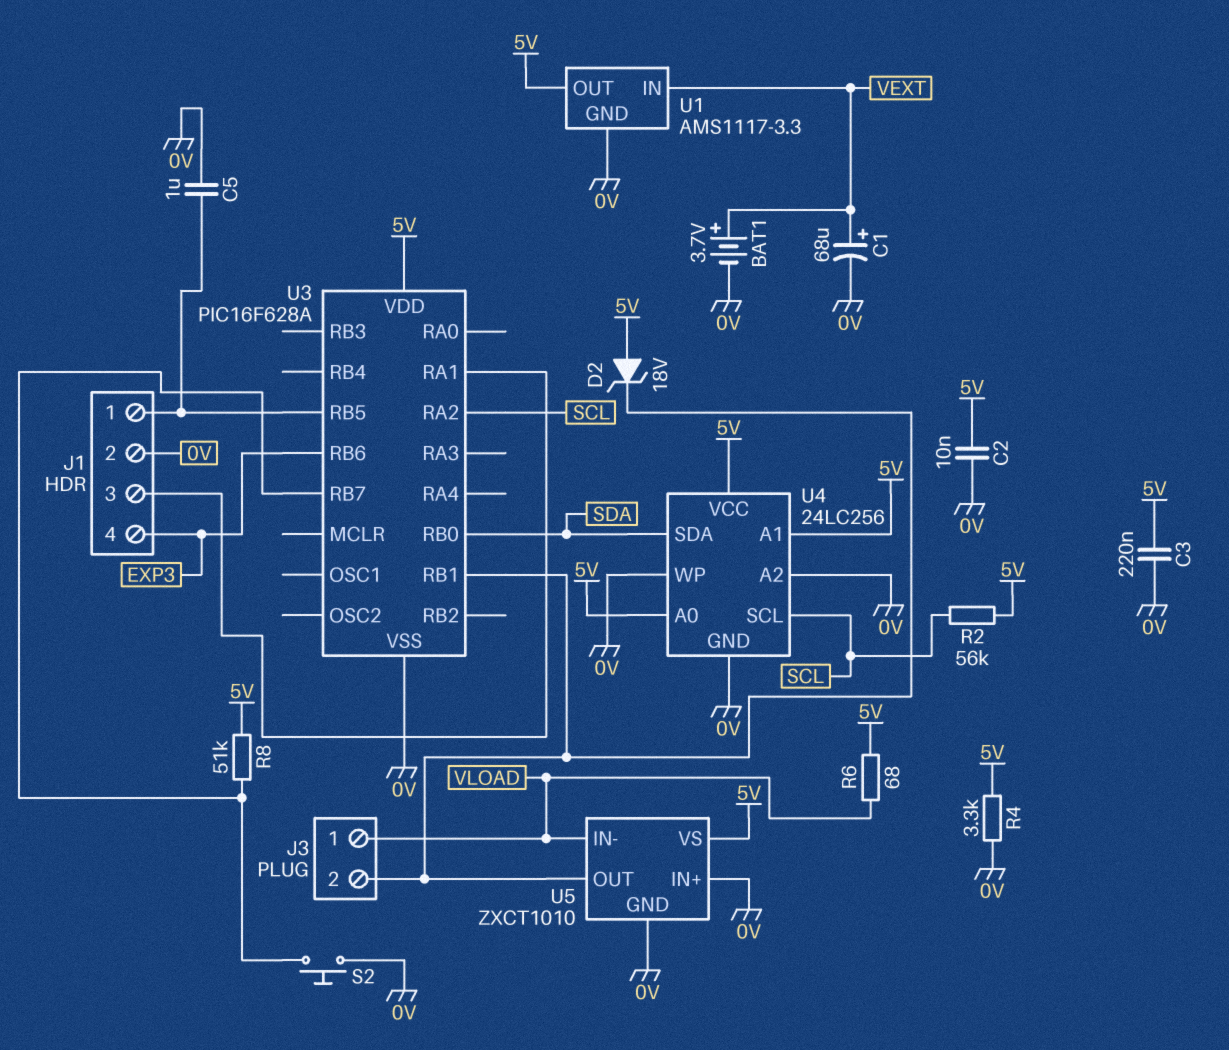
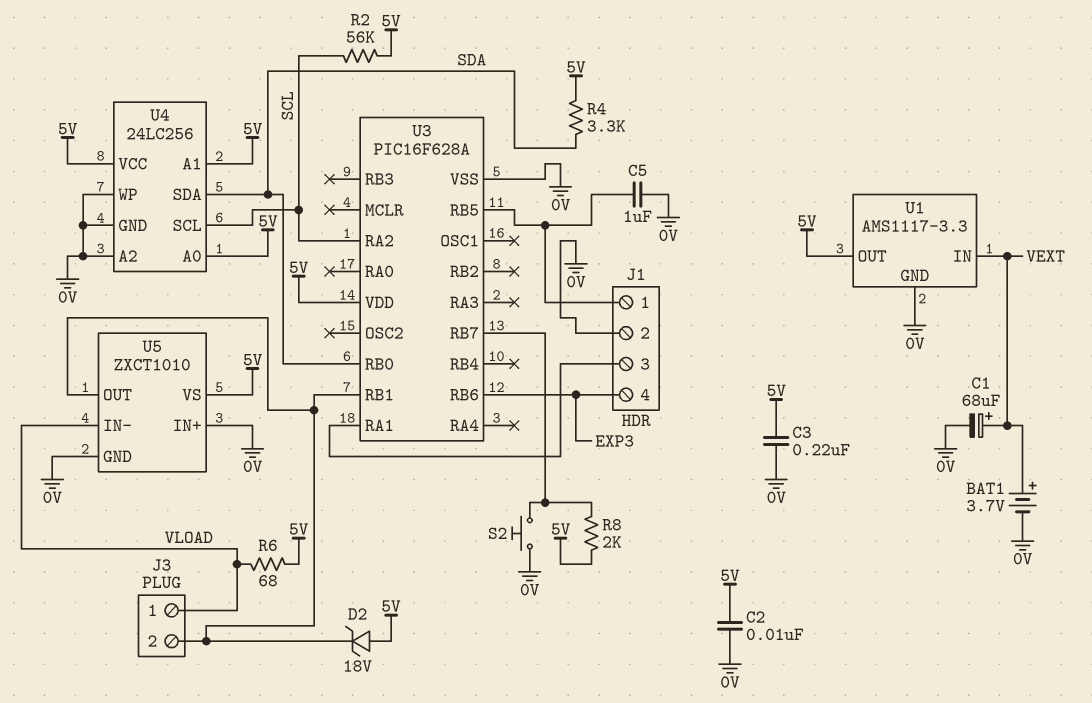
R4: 3.3k (0V, 5V) -> 3.3k (5V, SDA)
R8: 51k (5V, U3/RB7) -> 2k (5V, U3/RB7)

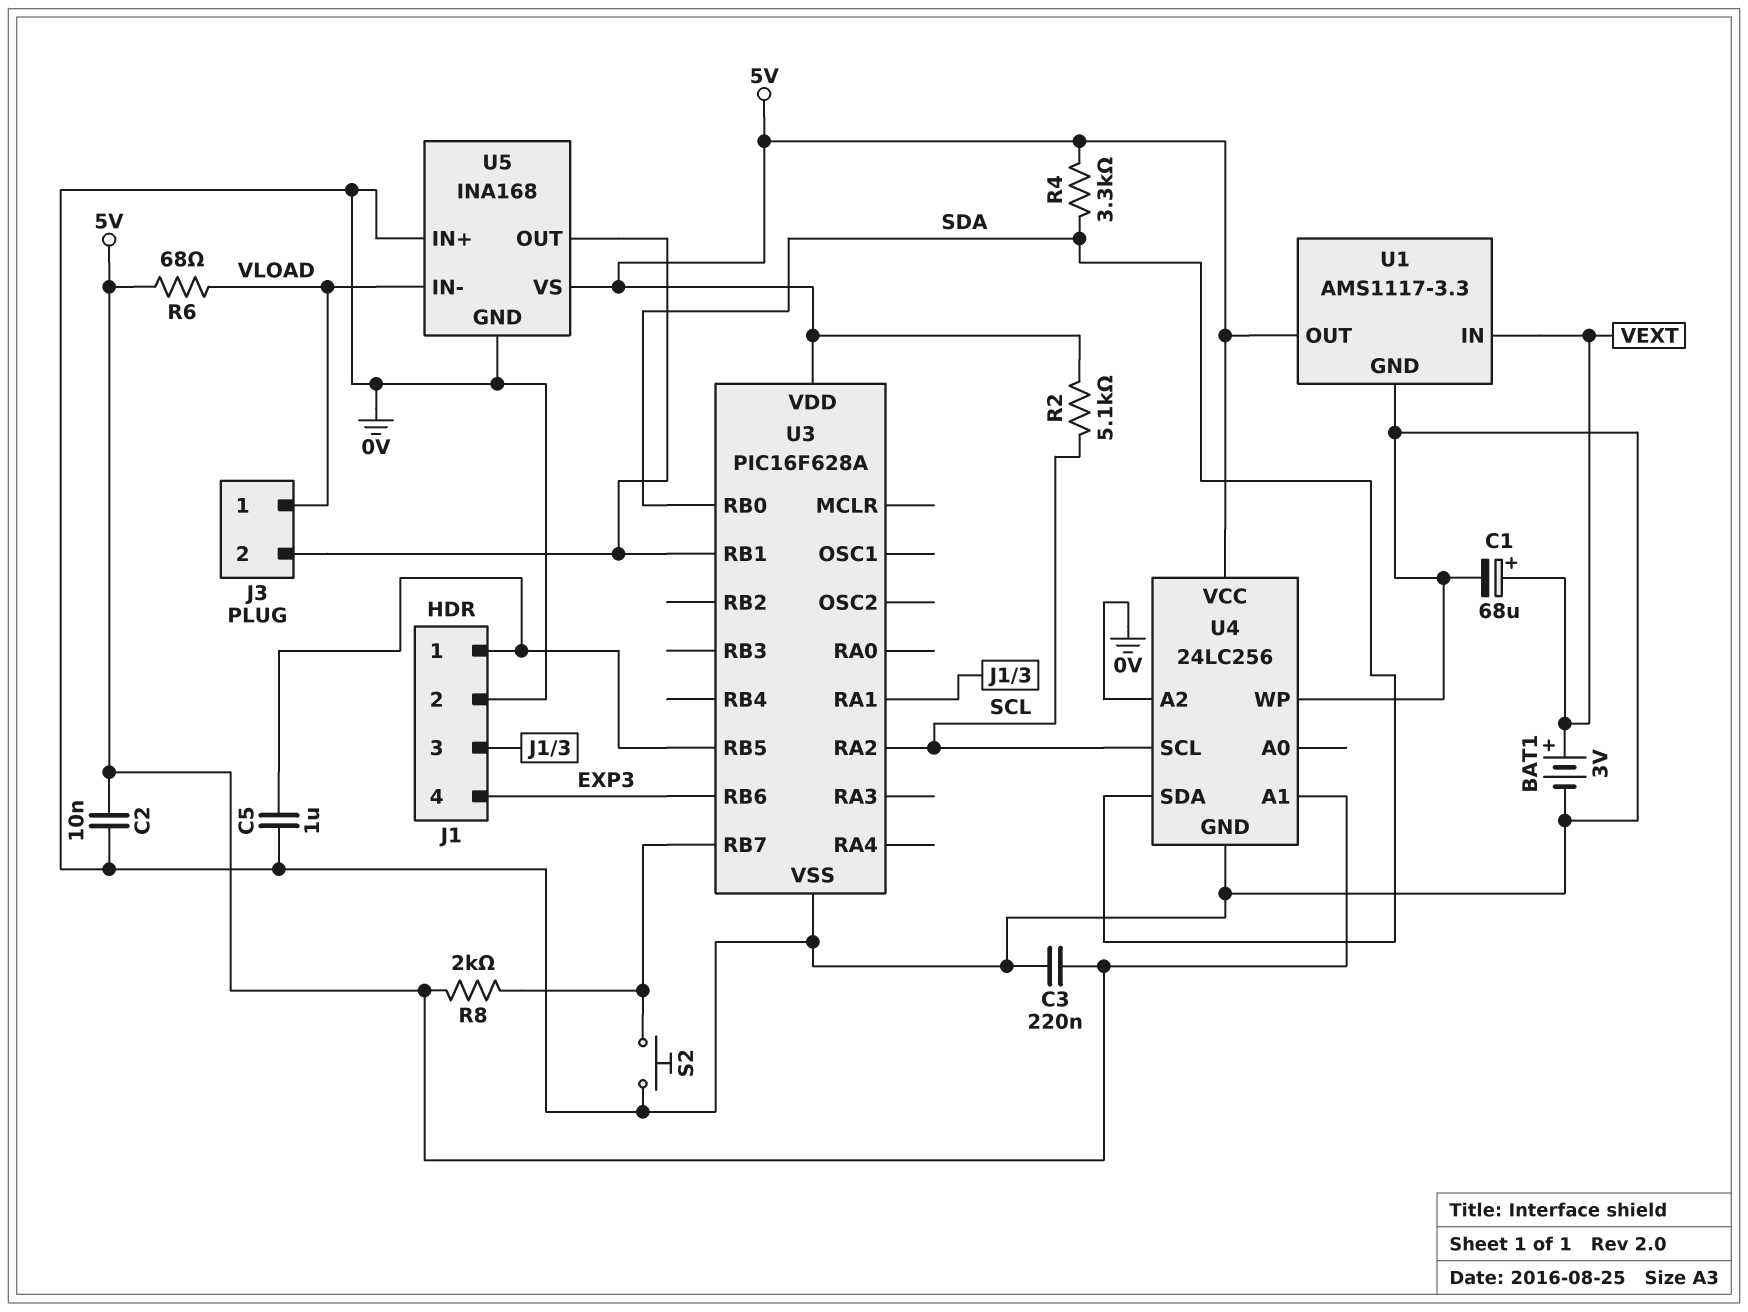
BAT1: 3.7V (plus VEXT, minus 0V) -> 3V (plus VEXT, minus 0V)
D2: zener 18V (A 5V, K J3/2) -> none
R2: 56k (5V, SCL) -> 5.1k (5V, SCL)
U4 pin A0: 5V -> none
U5: ZXCT1010 -> INA168

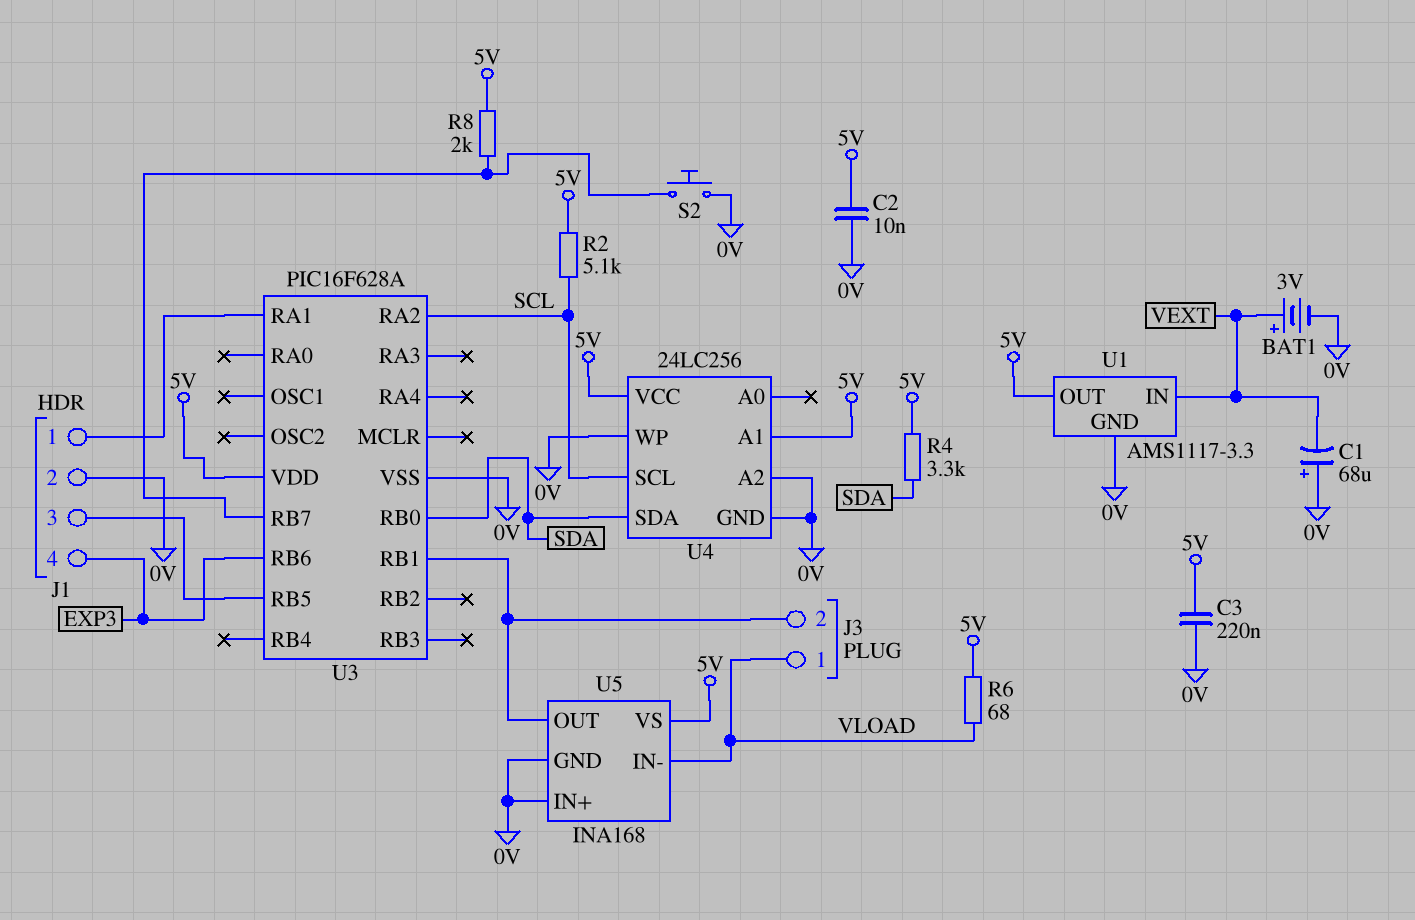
C1: 68uF (plus VEXT, minus 0V) -> 68uF (plus 0V, minus VEXT)
C5: 1uF (0V, J1/1) -> none
U3 pin RA1: J1/3 -> J1/1
U3 pin RB5: J1/1 -> J1/3

